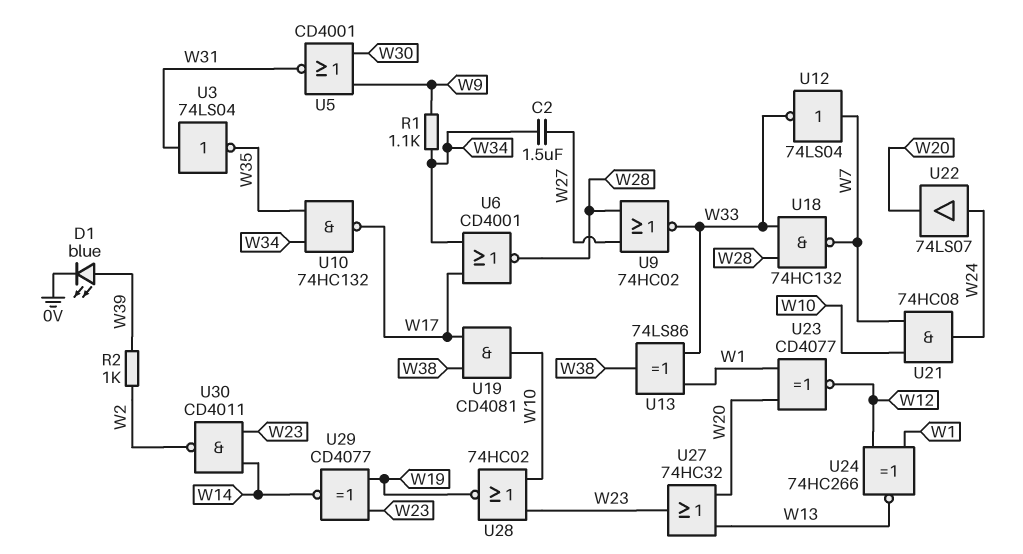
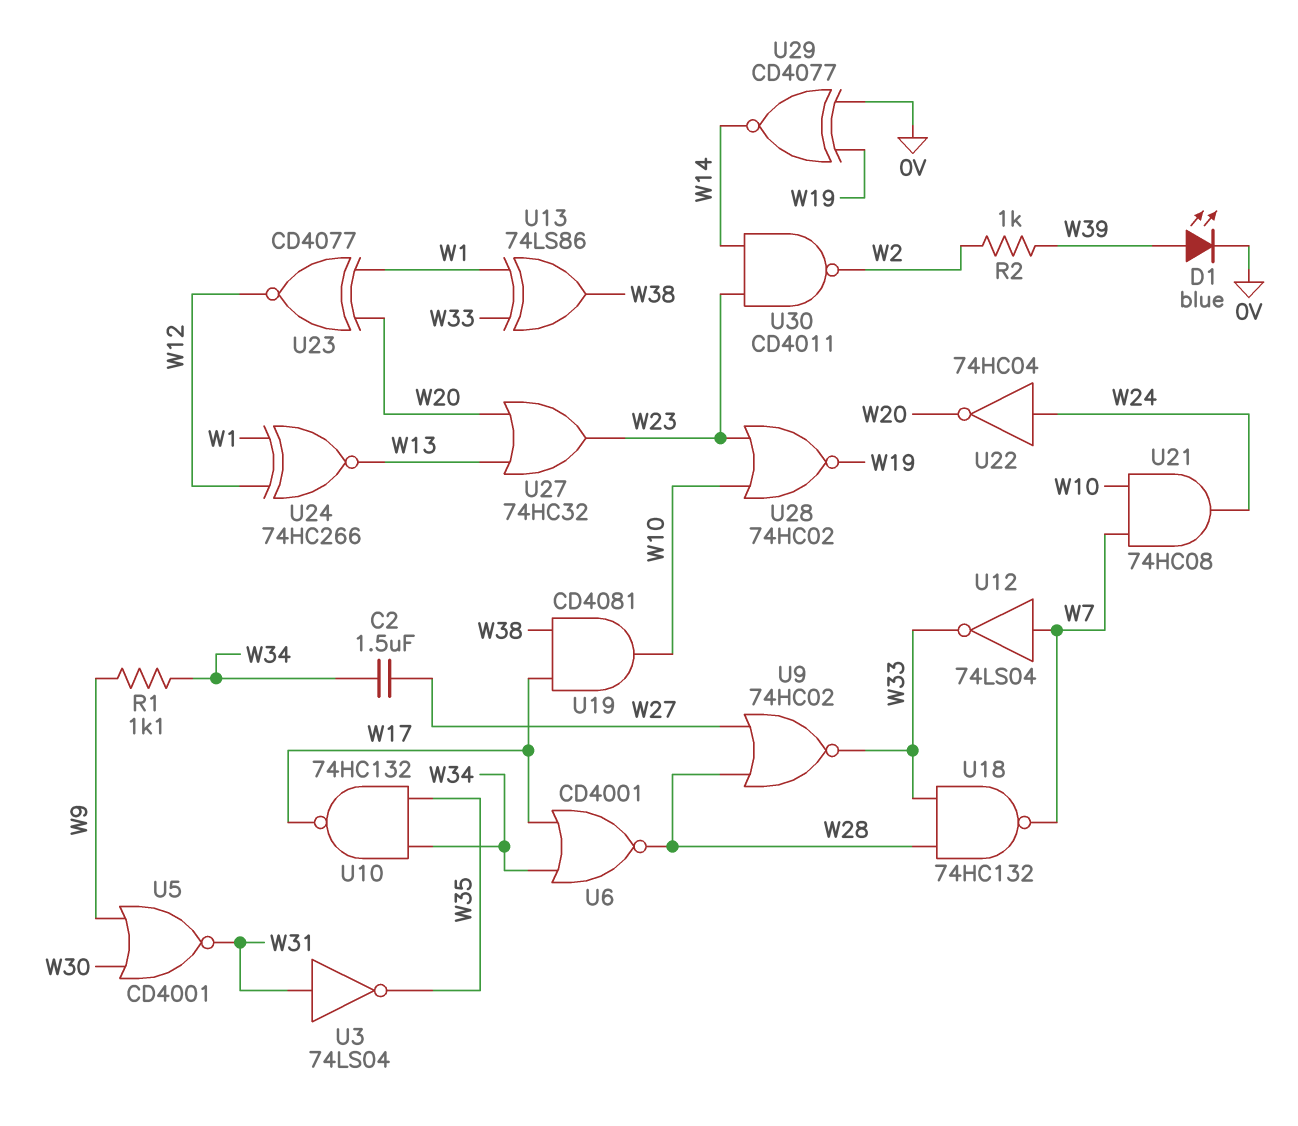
U22: buffer 74LS07 (in W24, out W20) -> NOT 74HC04 (in W24, out W20)
U29: XNOR CD4077 (in W19, in W23, out W14) -> XNOR CD4077 (in 0V, in W19, out W14)

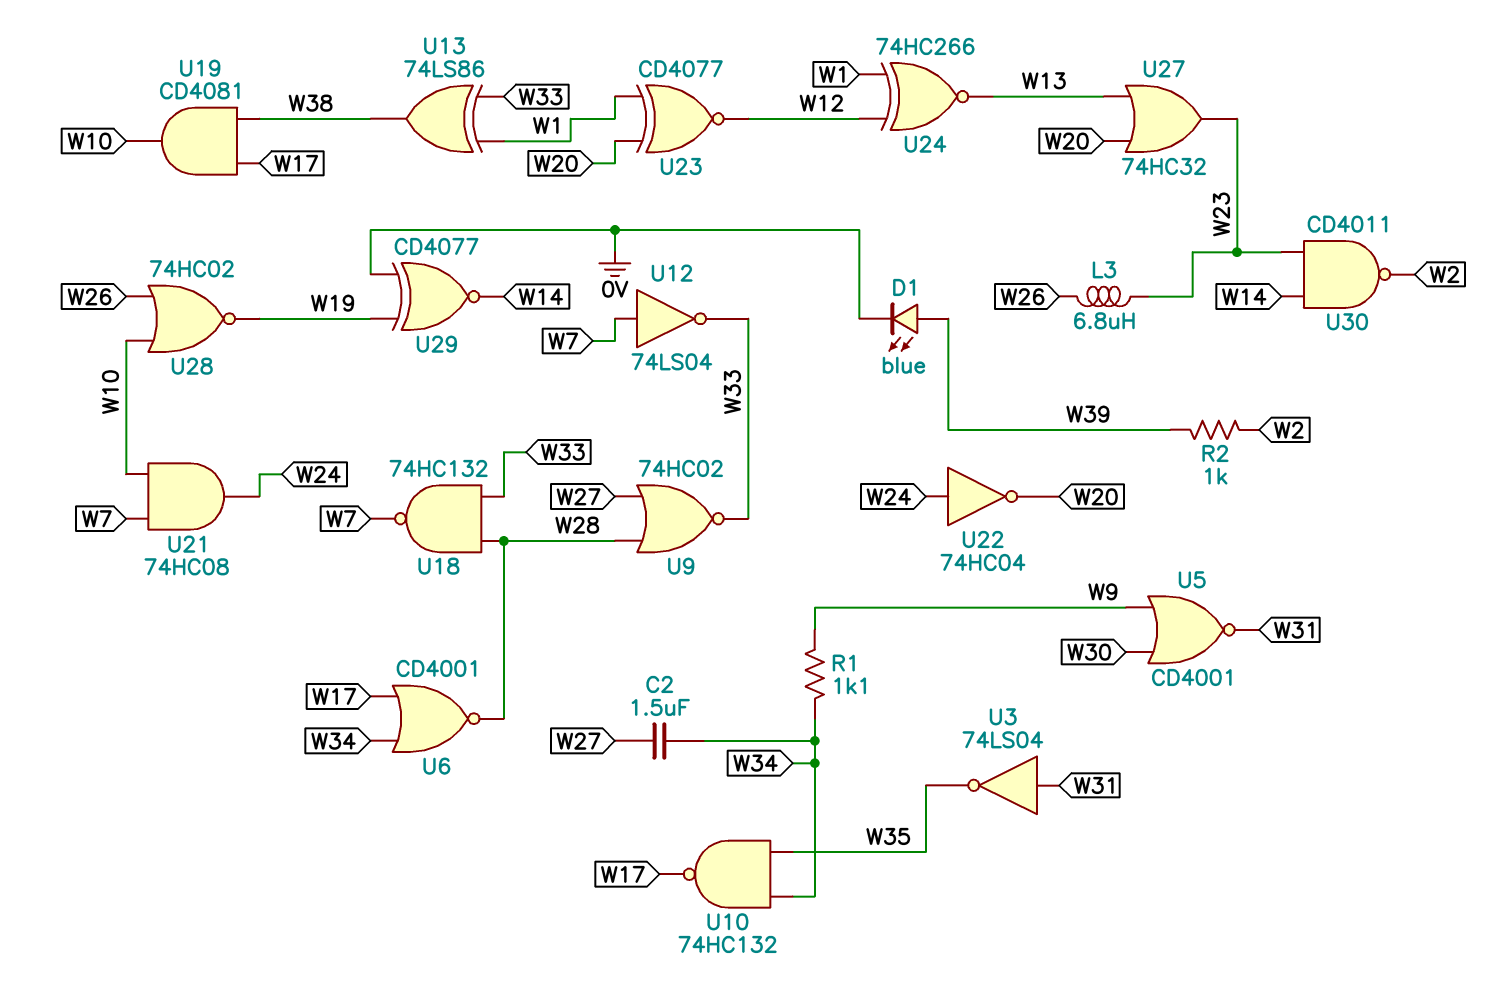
L3: none -> 6.8uH (W23, W26)
U28: NOR 74HC02 (in W10, in W23, out W19) -> NOR 74HC02 (in W10, in W26, out W19)

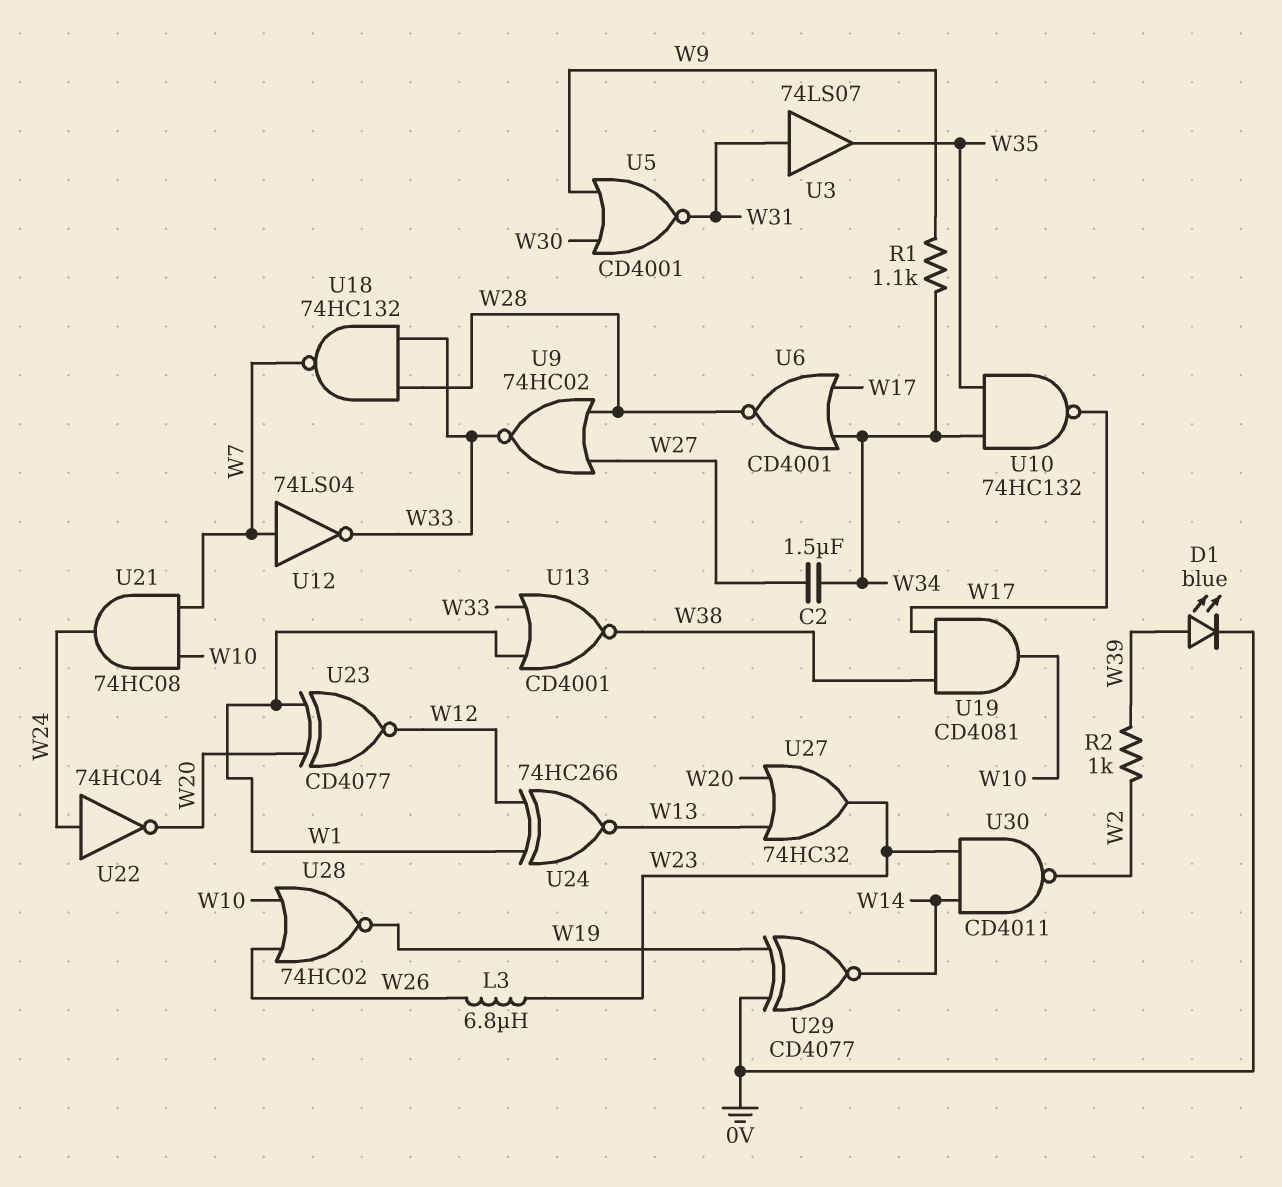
U3: NOT 74LS04 (in W31, out W35) -> buffer 74LS07 (in W31, out W35)
U13: XOR 74LS86 (in W1, in W33, out W38) -> NOR CD4001 (in W1, in W33, out W38)

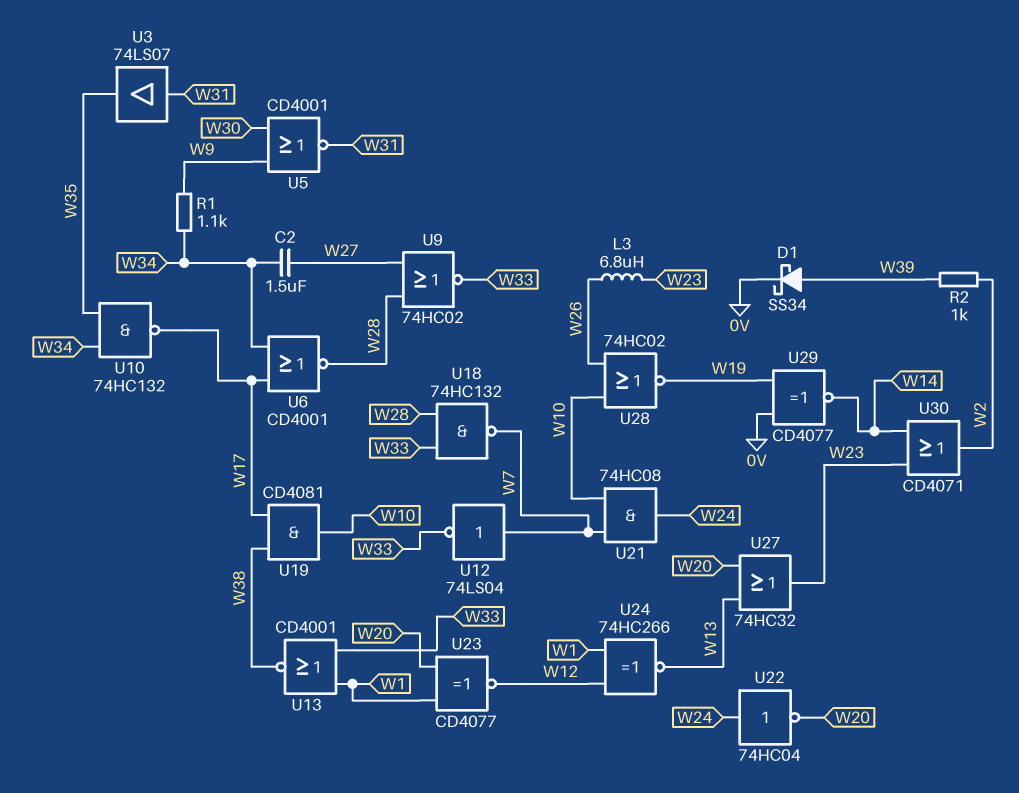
D1: LED blue (A W39, K 0V) -> schottky SS34 (A W39, K 0V)
U30: NAND CD4011 (in W14, in W23, out W2) -> OR CD4071 (in W14, in W23, out W2)

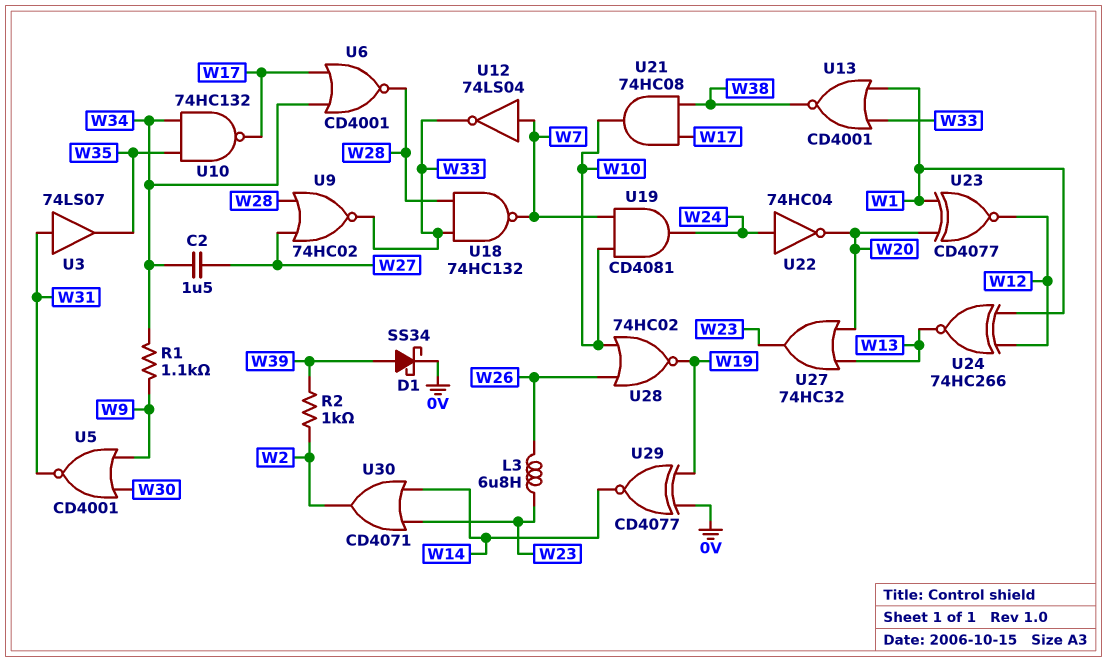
U19: AND CD4081 (in W17, in W38, out W10) -> AND CD4081 (in W7, in W10, out W24)
U21: AND 74HC08 (in W7, in W10, out W24) -> AND 74HC08 (in W17, in W38, out W10)

